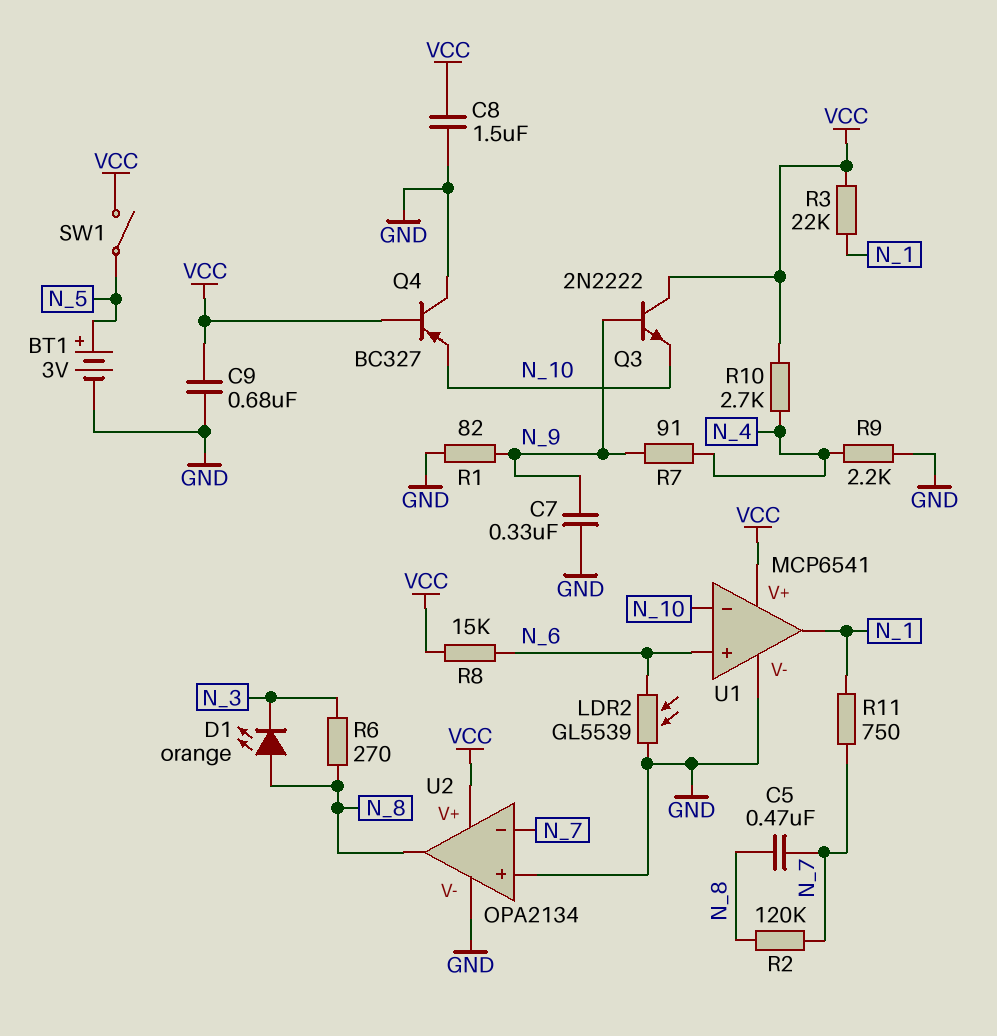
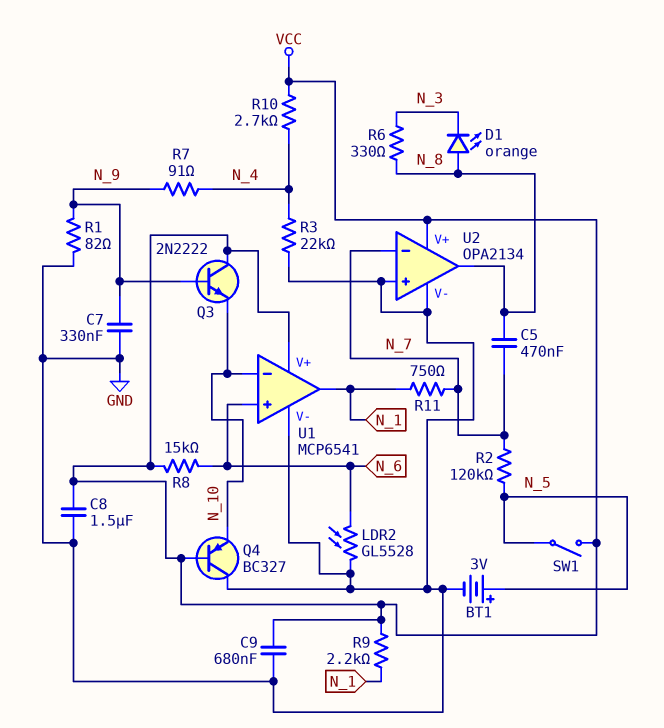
LDR2: GL5539 (GND, N_6) -> GL5528 (GND, N_6)
R2: 120k (N_7, N_8) -> 120k (N_5, N_7)
R3: 22k (N_1, VCC) -> 22k (GND, N_4)
R6: 270 (N_3, N_8) -> 330 (N_3, N_8)
R9: 2.2k (GND, N_4) -> 2.2k (N_1, VCC)

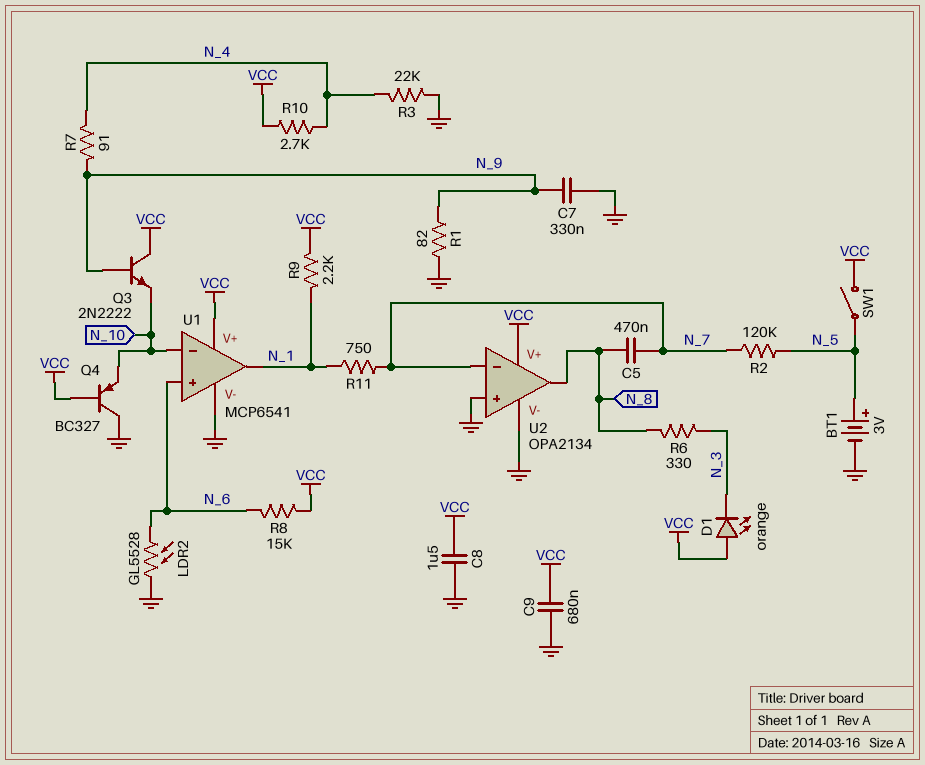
D1: LED orange (A N_8, K N_3) -> LED orange (A VCC, K N_3)

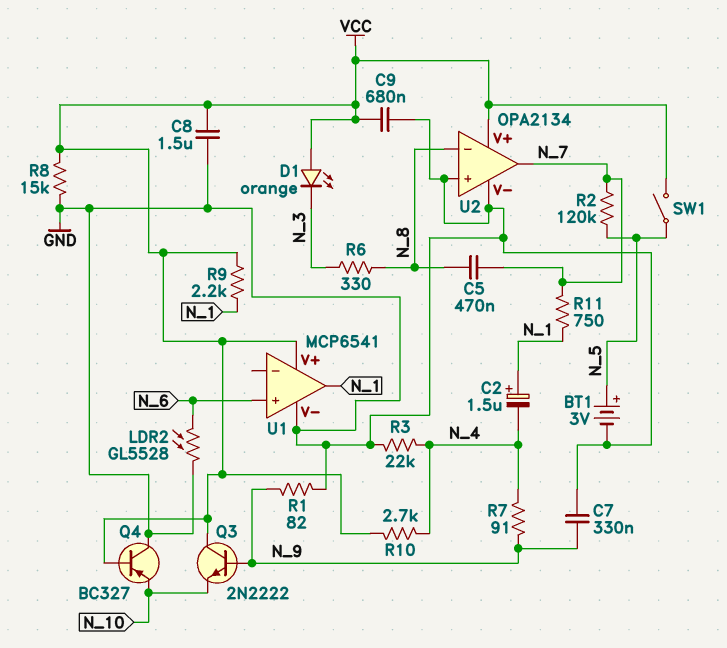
C2: none -> 1.5uF (plus N_1, minus N_4)
R8: 15k (N_6, VCC) -> 15k (GND, VCC)
U1 pin in-: N_10 -> none
U2 pin in-: N_7 -> N_8
U2 pin out: N_8 -> N_7

